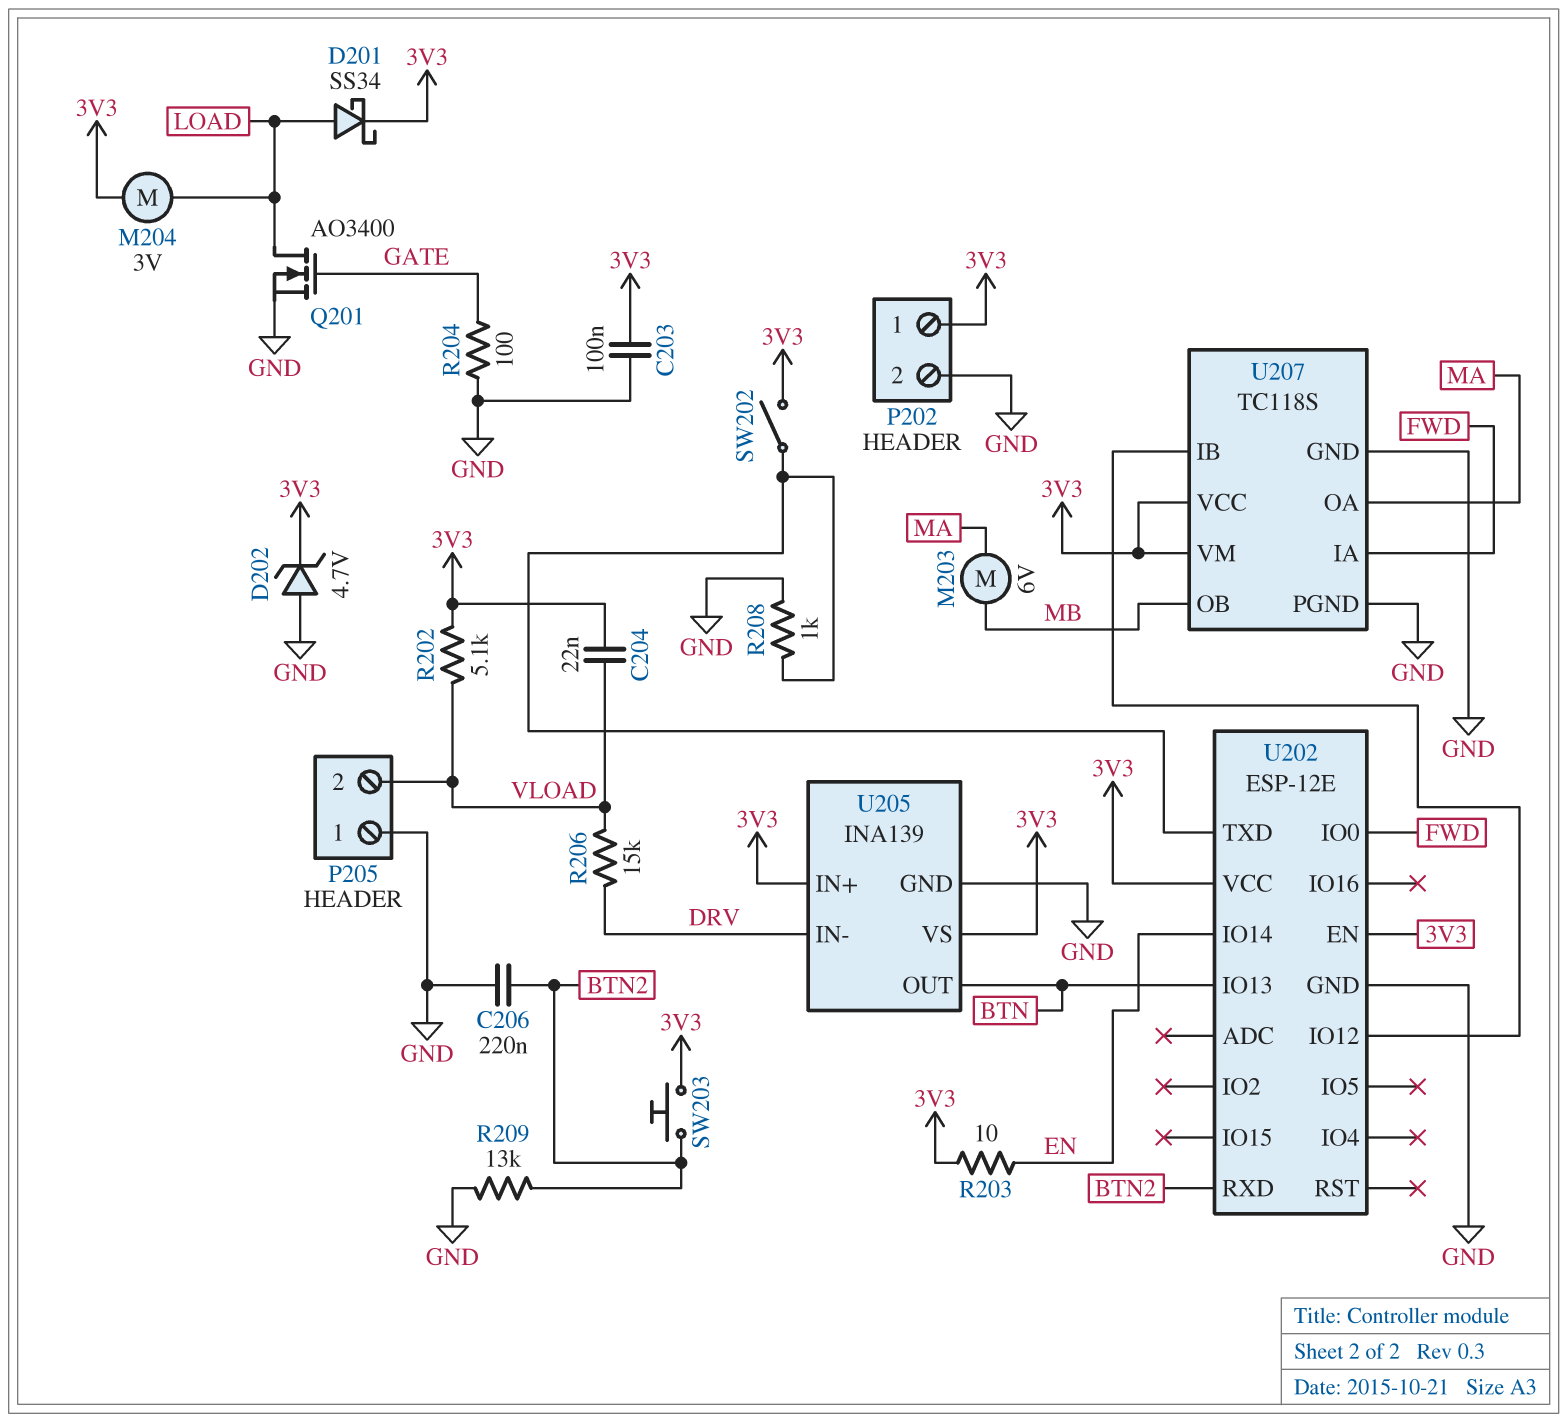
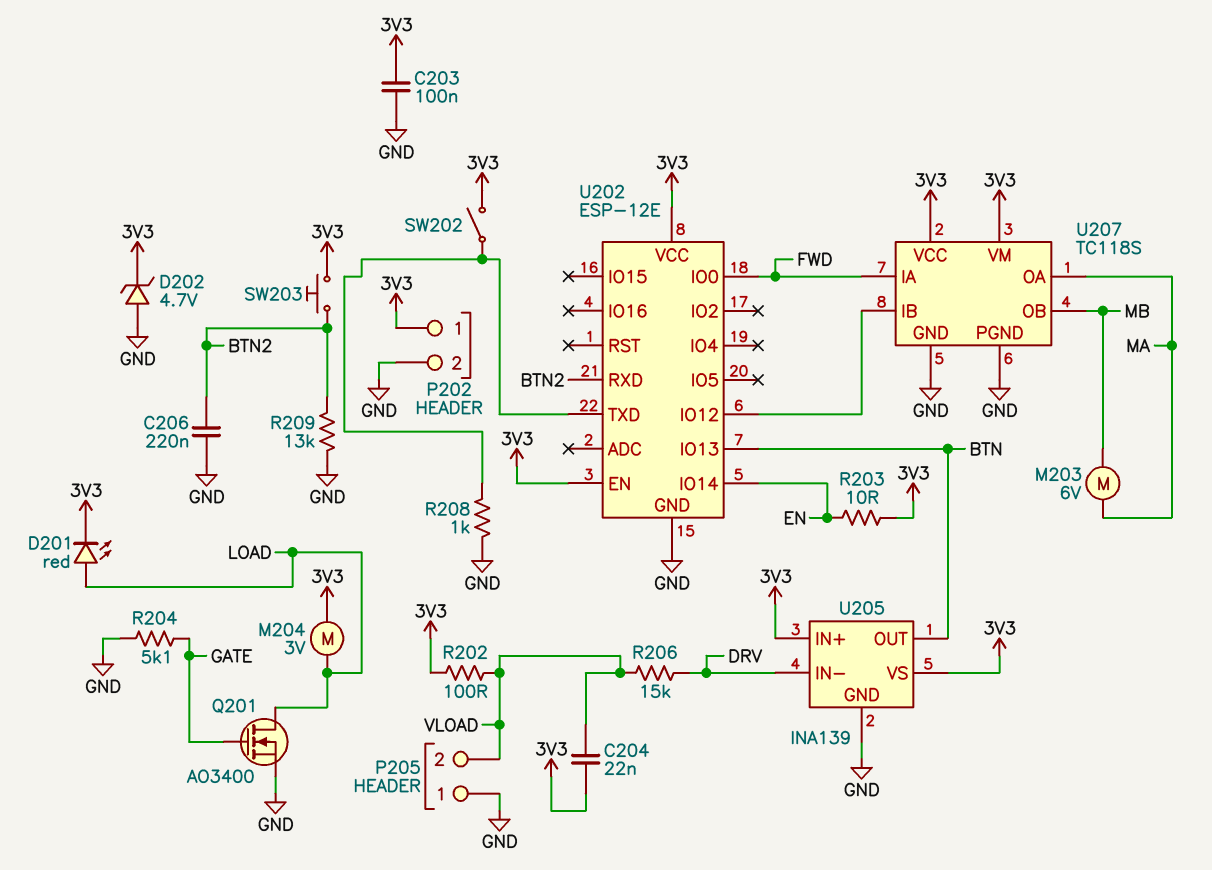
D201: schottky SS34 (A LOAD, K 3V3) -> LED red (A LOAD, K 3V3)
R202: 5.1k (3V3, VLOAD) -> 100 (3V3, VLOAD)
R204: 100 (GATE, GND) -> 5.1k (GATE, GND)

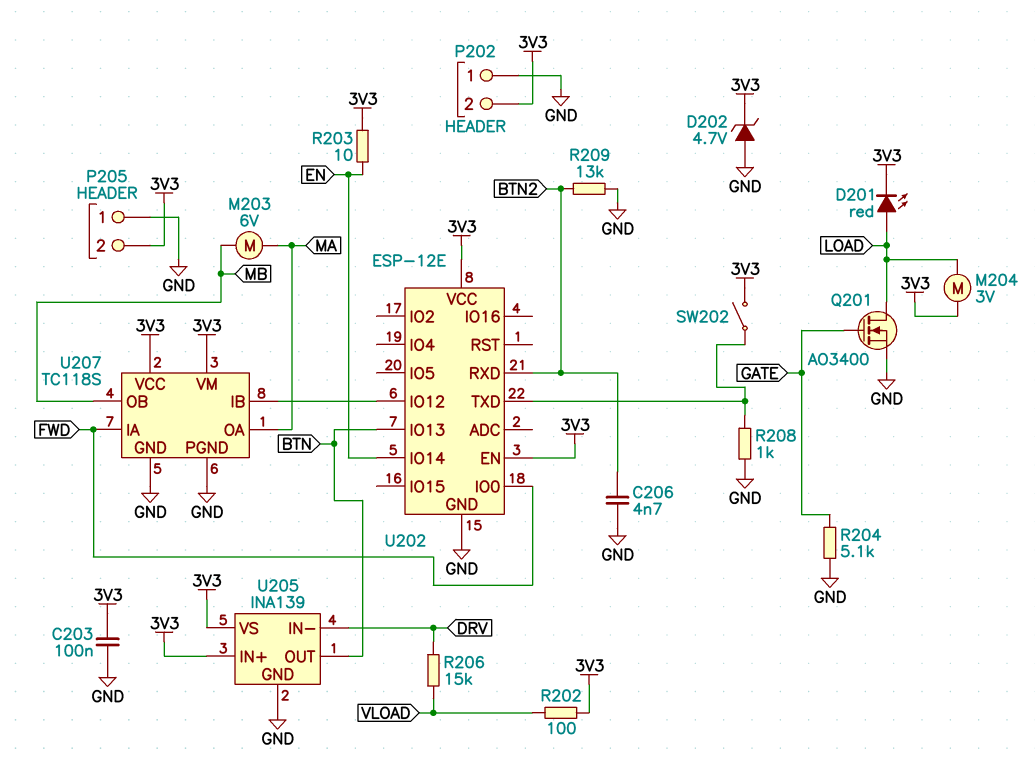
C204: 22nF (3V3, VLOAD) -> none
C206: 220nF (BTN2, GND) -> 4.7nF (BTN2, GND)
P202 pin 1: 3V3 -> GND
P202 pin 2: GND -> 3V3
P205 pin 2: VLOAD -> 3V3
SW203: button (3V3, BTN2) -> none

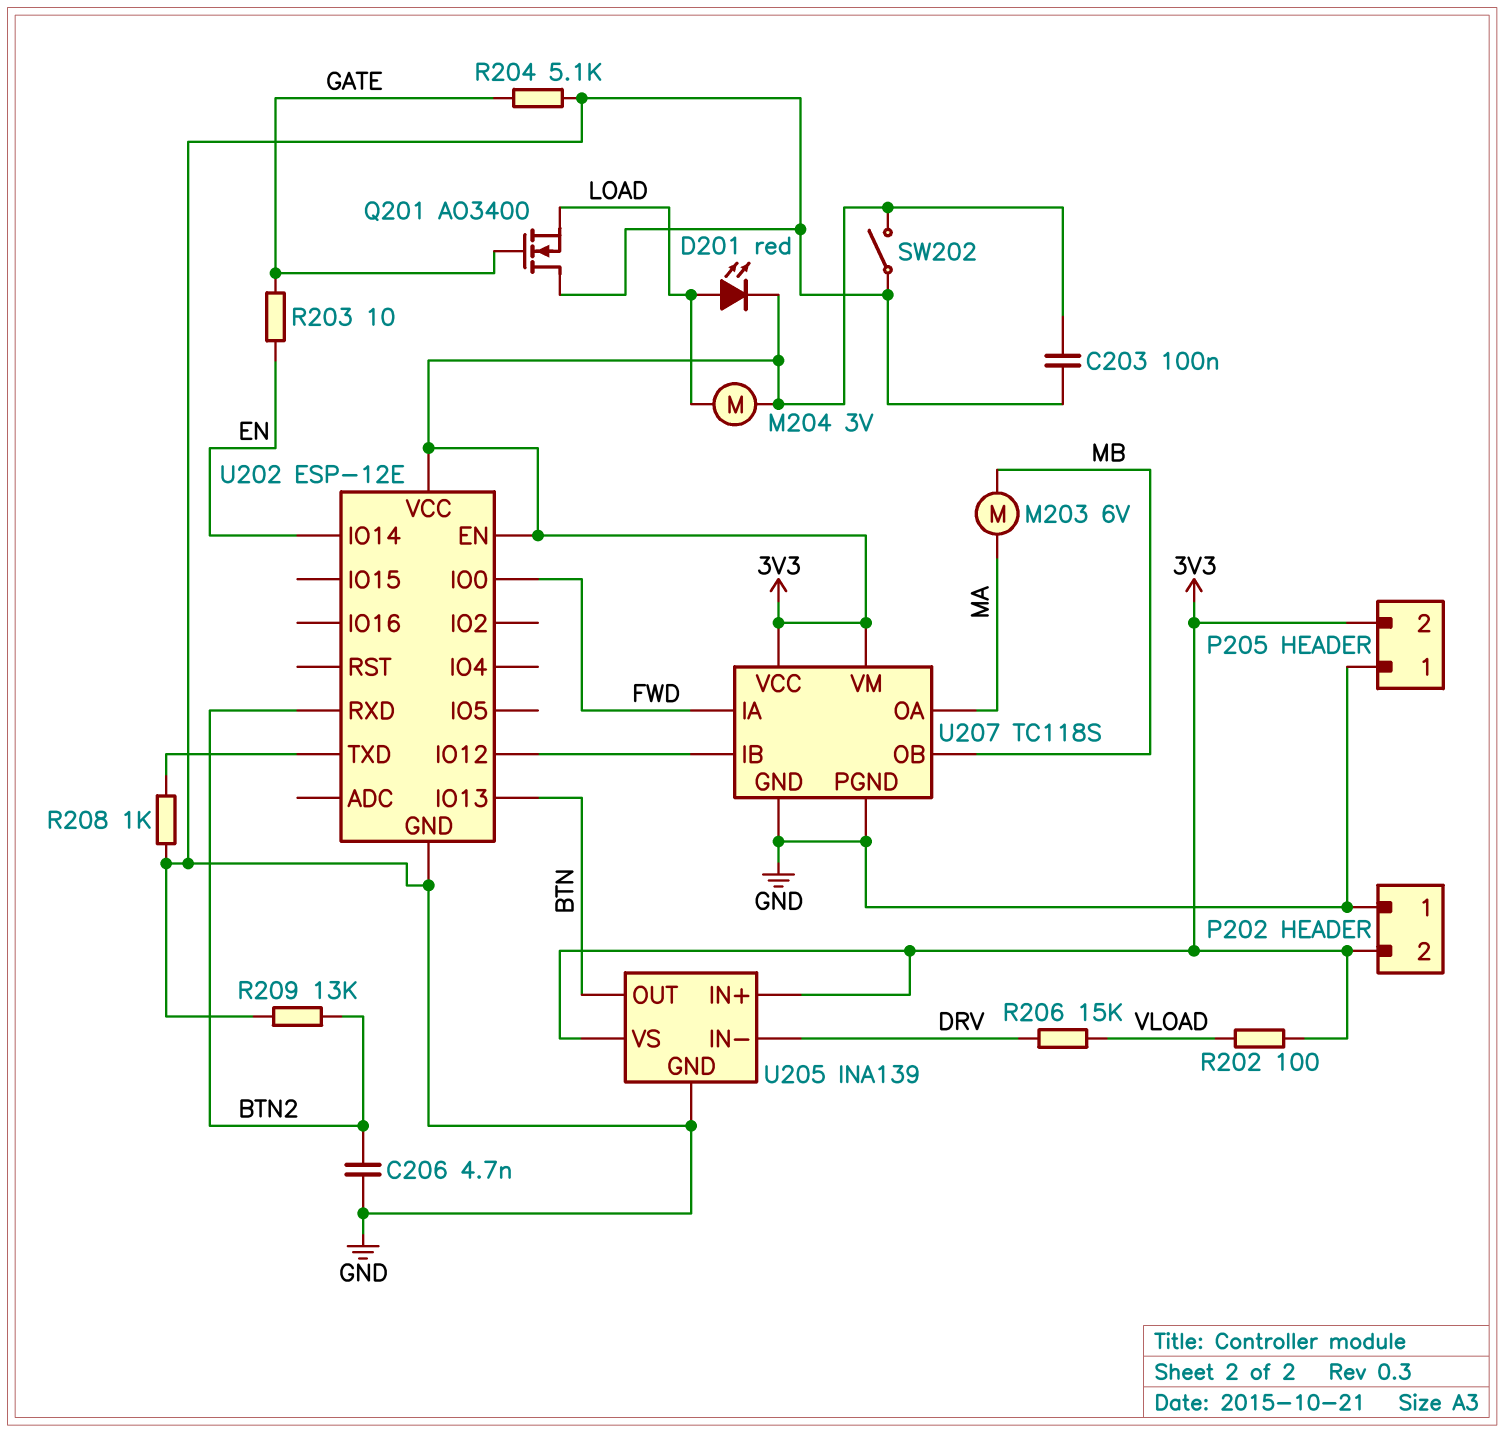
D202: zener 4.7V (A GND, K 3V3) -> none
Q201: NMOS AO3400 (G GATE, D LOAD, S GND) -> NMOS AO3400 (G GATE, D GND, S LOAD)
R203: 10 (3V3, EN) -> 10 (EN, GATE)
SW202: switch (3V3, U202/TXD) -> switch (3V3, GND)

